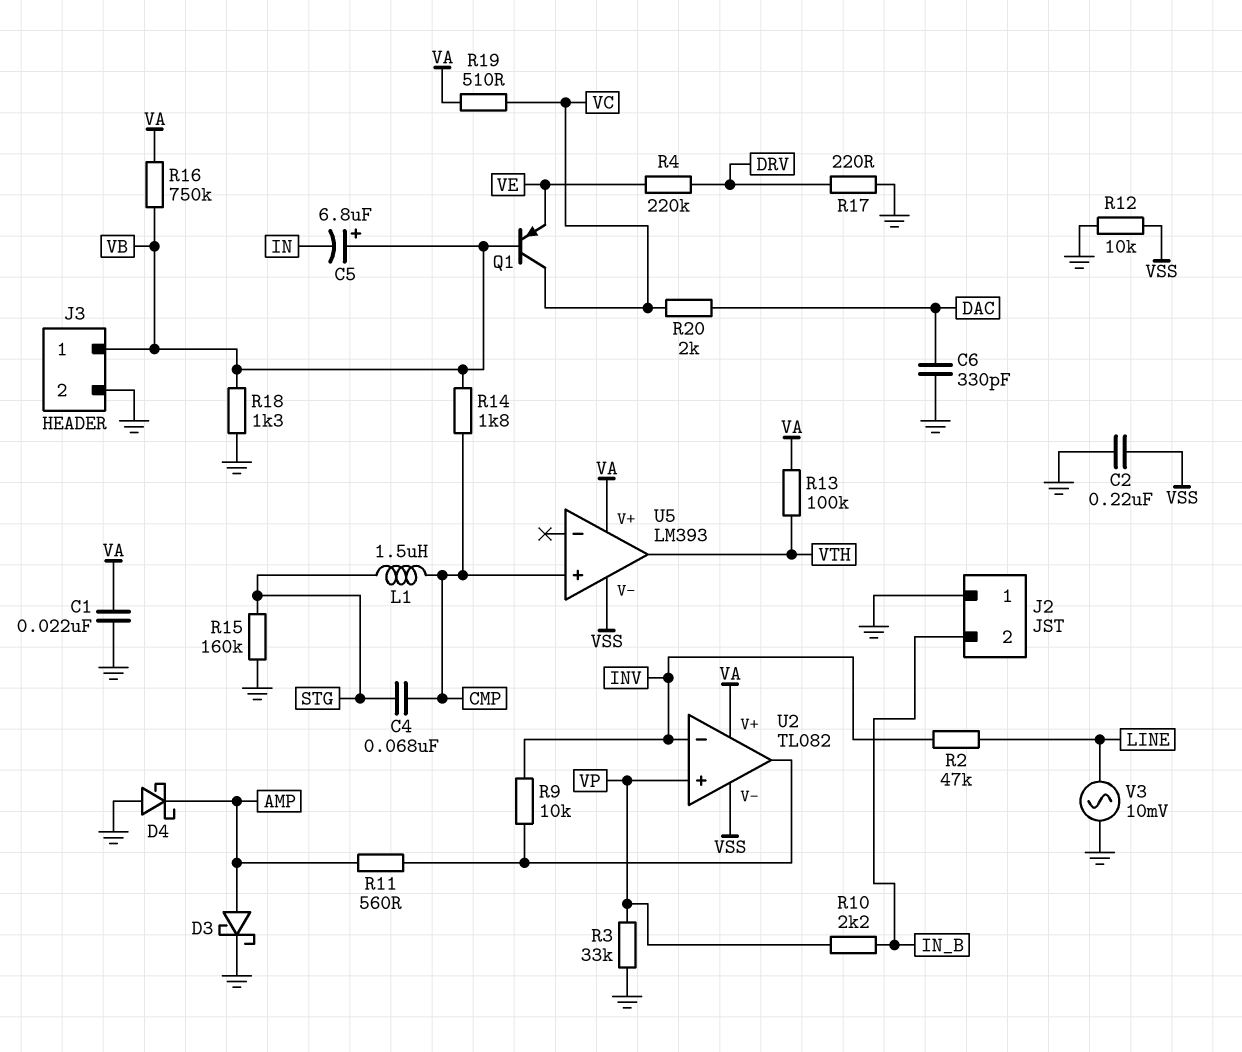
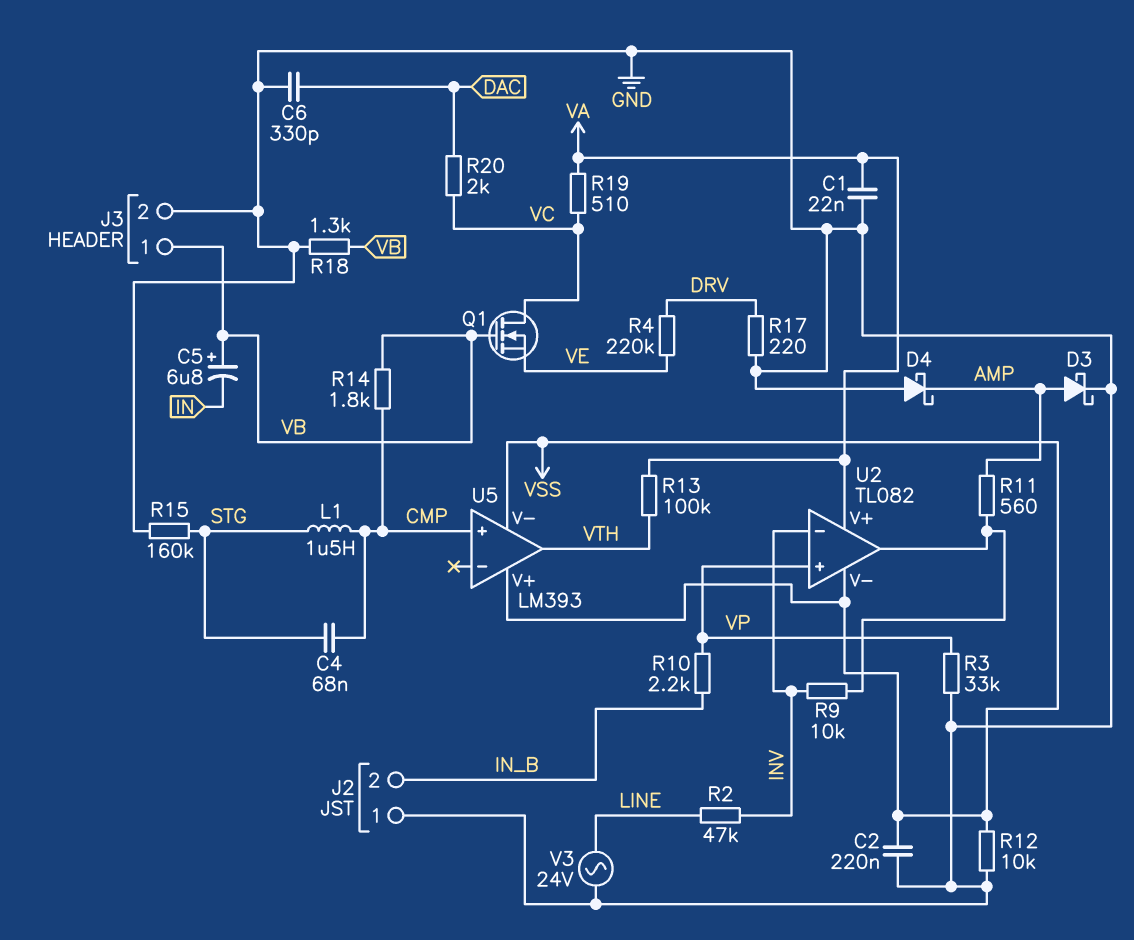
Q1: PNP (B VB, C VC, E VE) -> NMOS (G VB, D VC, S VE)
R16: 750k (VA, VB) -> none
U5 pin V+: VA -> VSS
V3: AC 10mV (GND, LINE) -> AC 24V (GND, LINE)

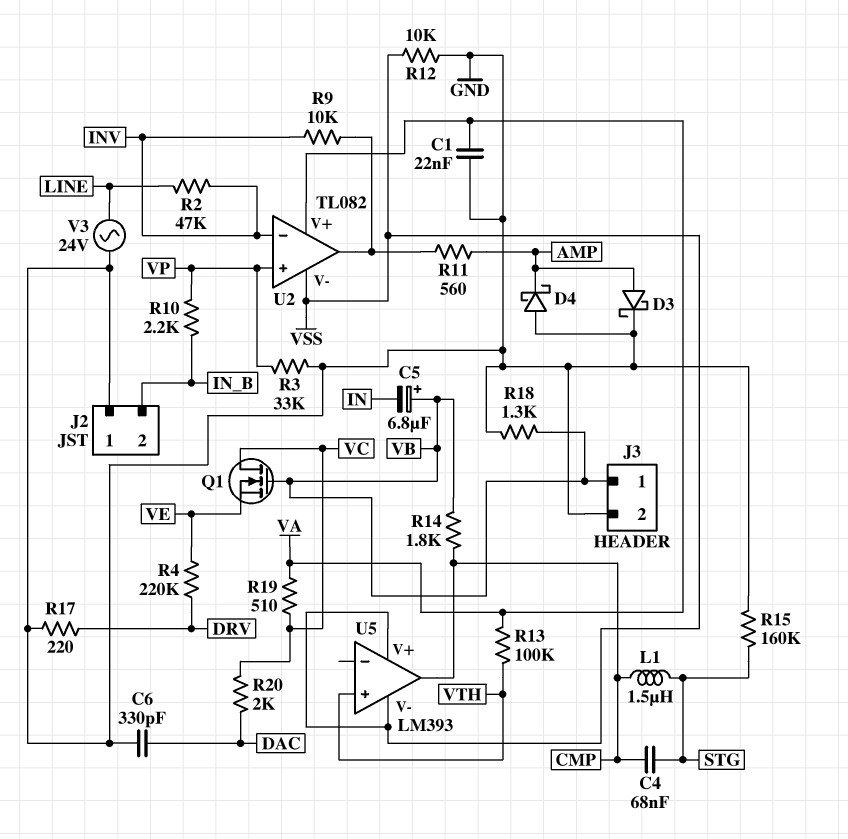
C2: 220nF (GND, VSS) -> none
U5 pin in+: CMP -> VTH
U5 pin out: VTH -> CMP

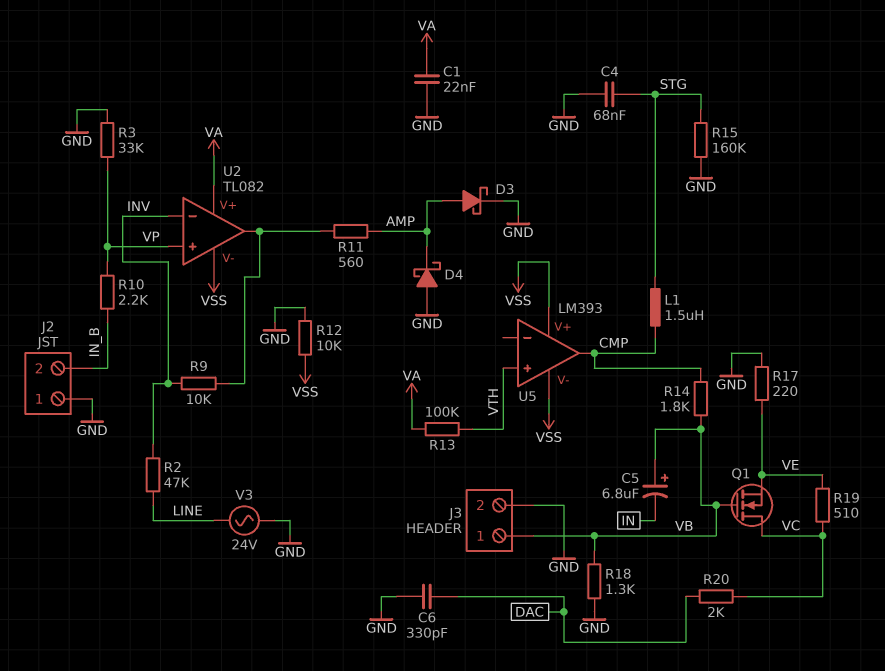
C4: 68nF (CMP, STG) -> 68nF (GND, STG)
R4: 220k (DRV, VE) -> none
R17: 220 (DRV, GND) -> 220 (GND, VE)
R19: 510 (VA, VC) -> 510 (VC, VE)

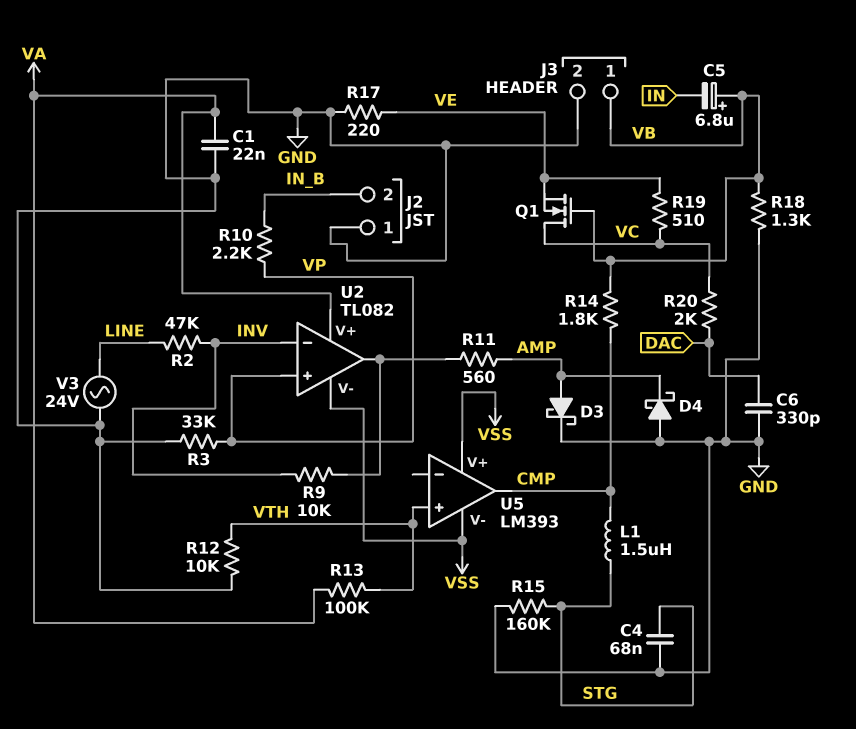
R12: 10k (GND, VSS) -> 10k (GND, VTH)

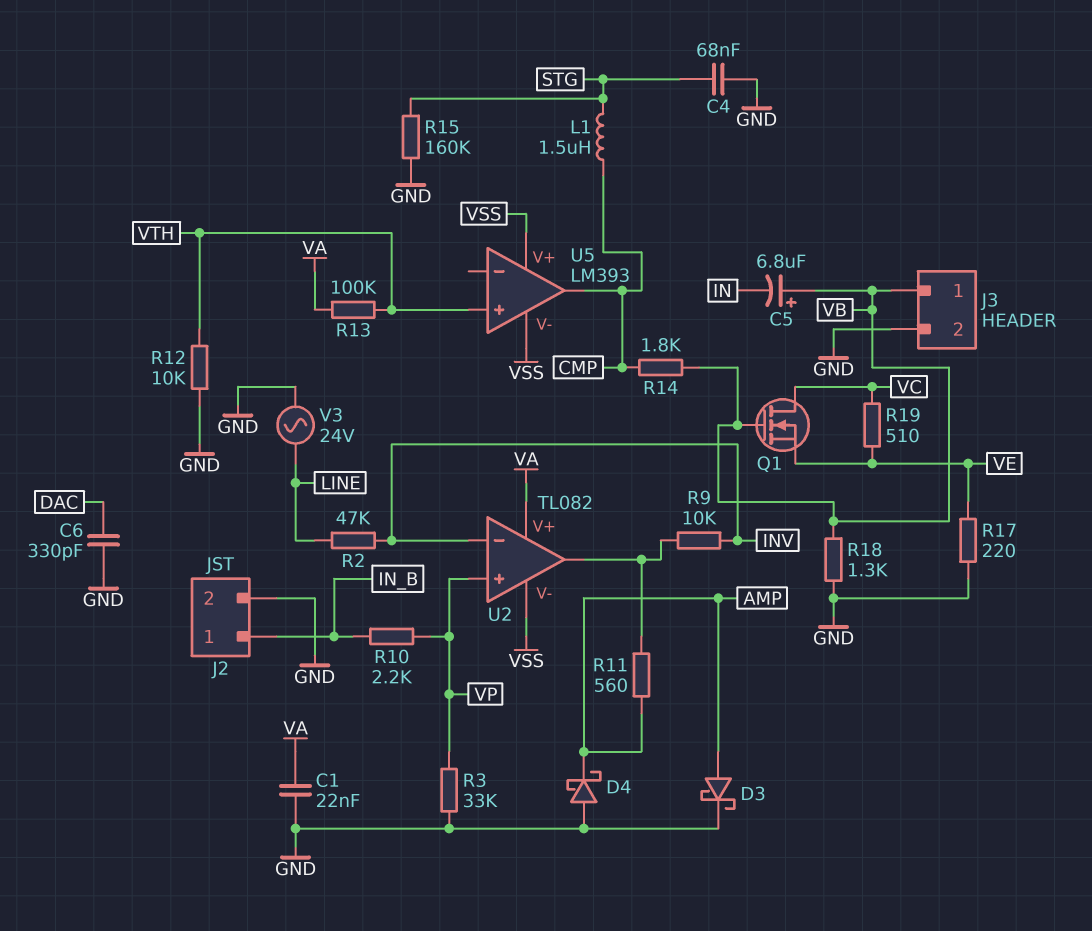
J2 pin 1: GND -> IN_B
J2 pin 2: IN_B -> GND
R20: 2k (DAC, VC) -> none

